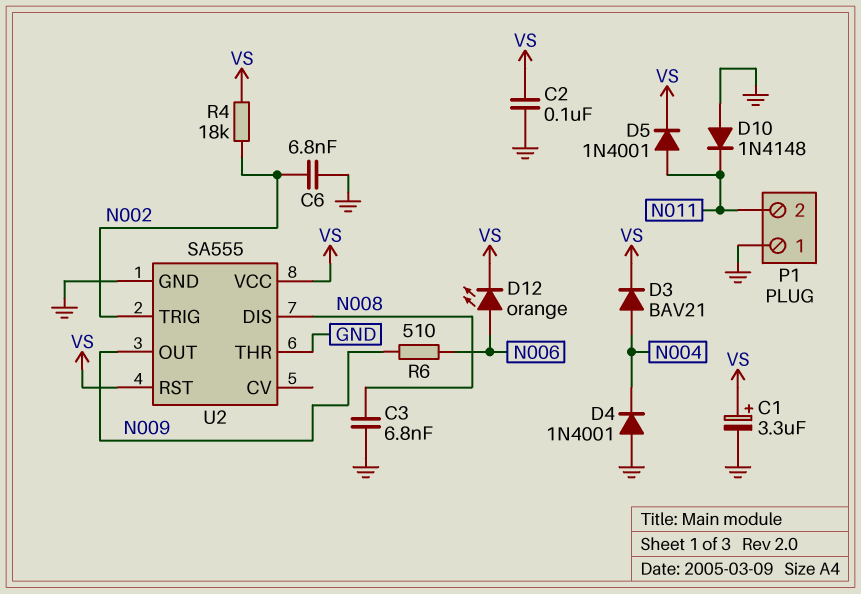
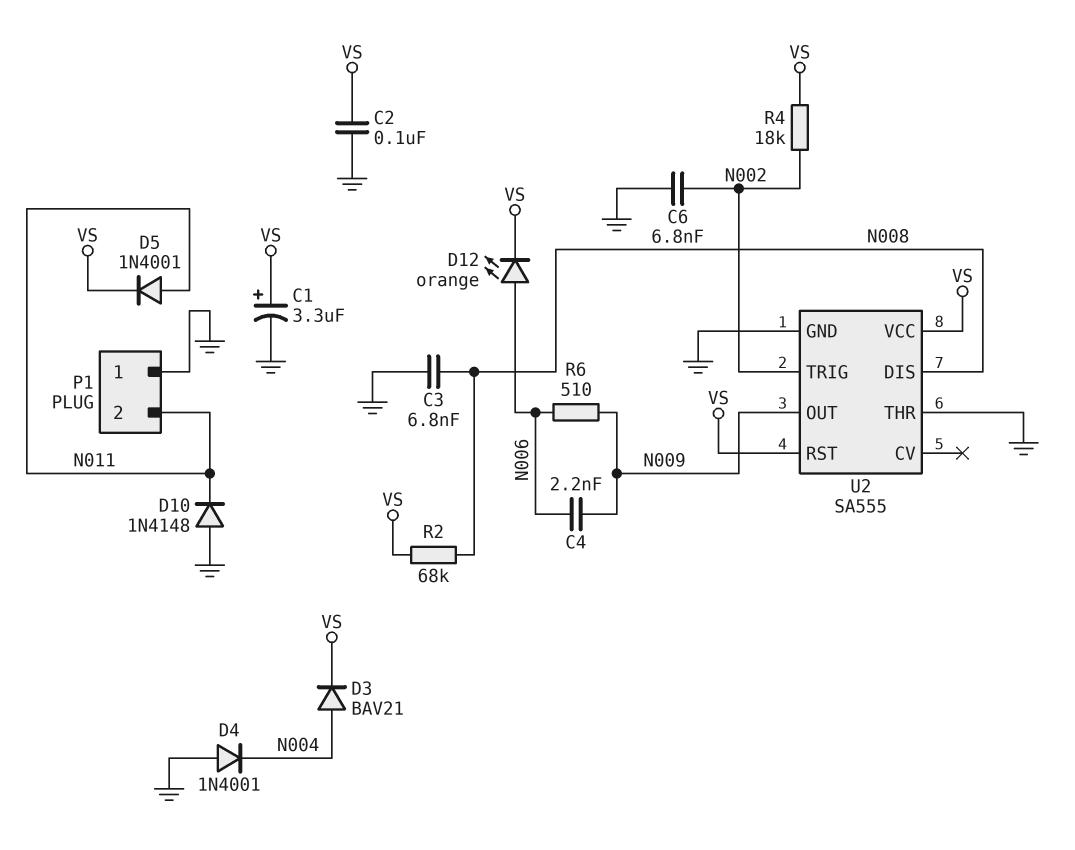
C4: none -> 2.2nF (N006, N009)
R2: none -> 68k (N008, VS)

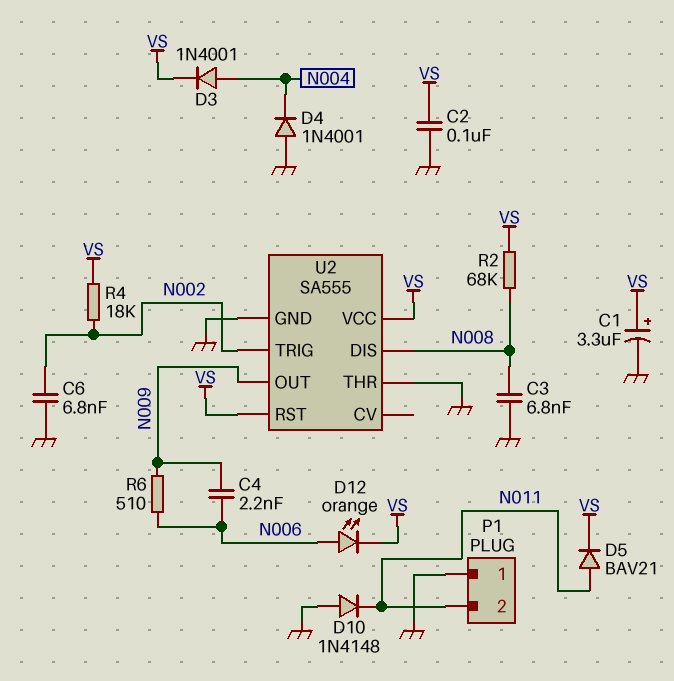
D3: diode BAV21 (A N004, K VS) -> diode 1N4001 (A N004, K VS)
D5: diode 1N4001 (A N011, K VS) -> diode BAV21 (A N011, K VS)

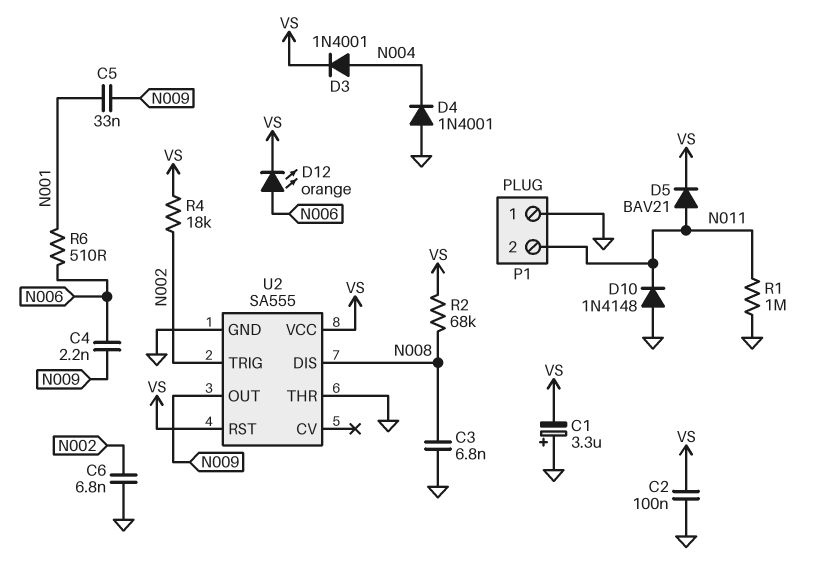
C1: 3.3uF (plus VS, minus GND) -> 3.3uF (plus GND, minus VS)
C5: none -> 33nF (N001, N009)
R1: none -> 1M (GND, N011)
R6: 510 (N006, N009) -> 510 (N001, N006)

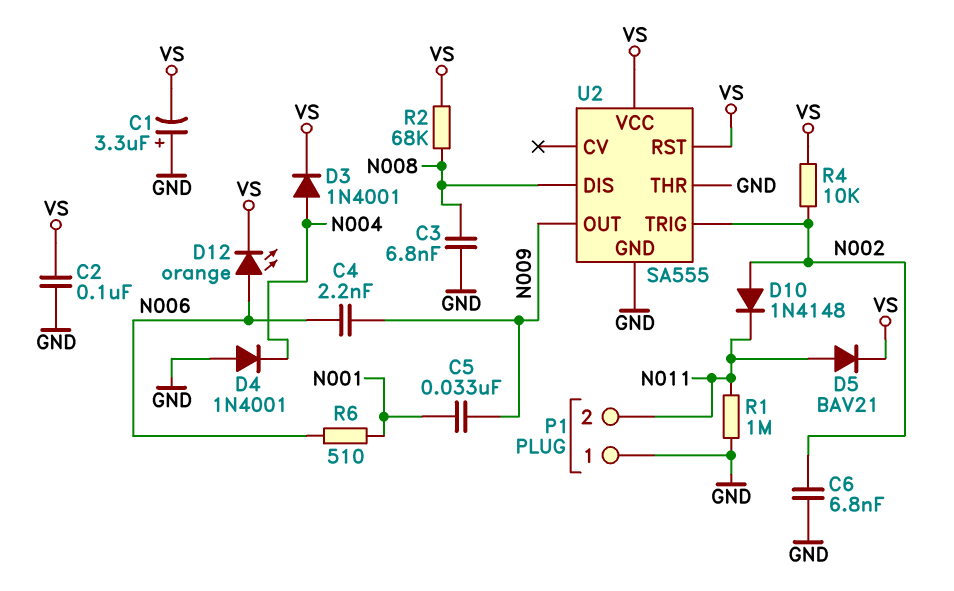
D10: diode 1N4148 (A GND, K N011) -> diode 1N4148 (A N002, K N011)
R4: 18k (N002, VS) -> 10k (N002, VS)

